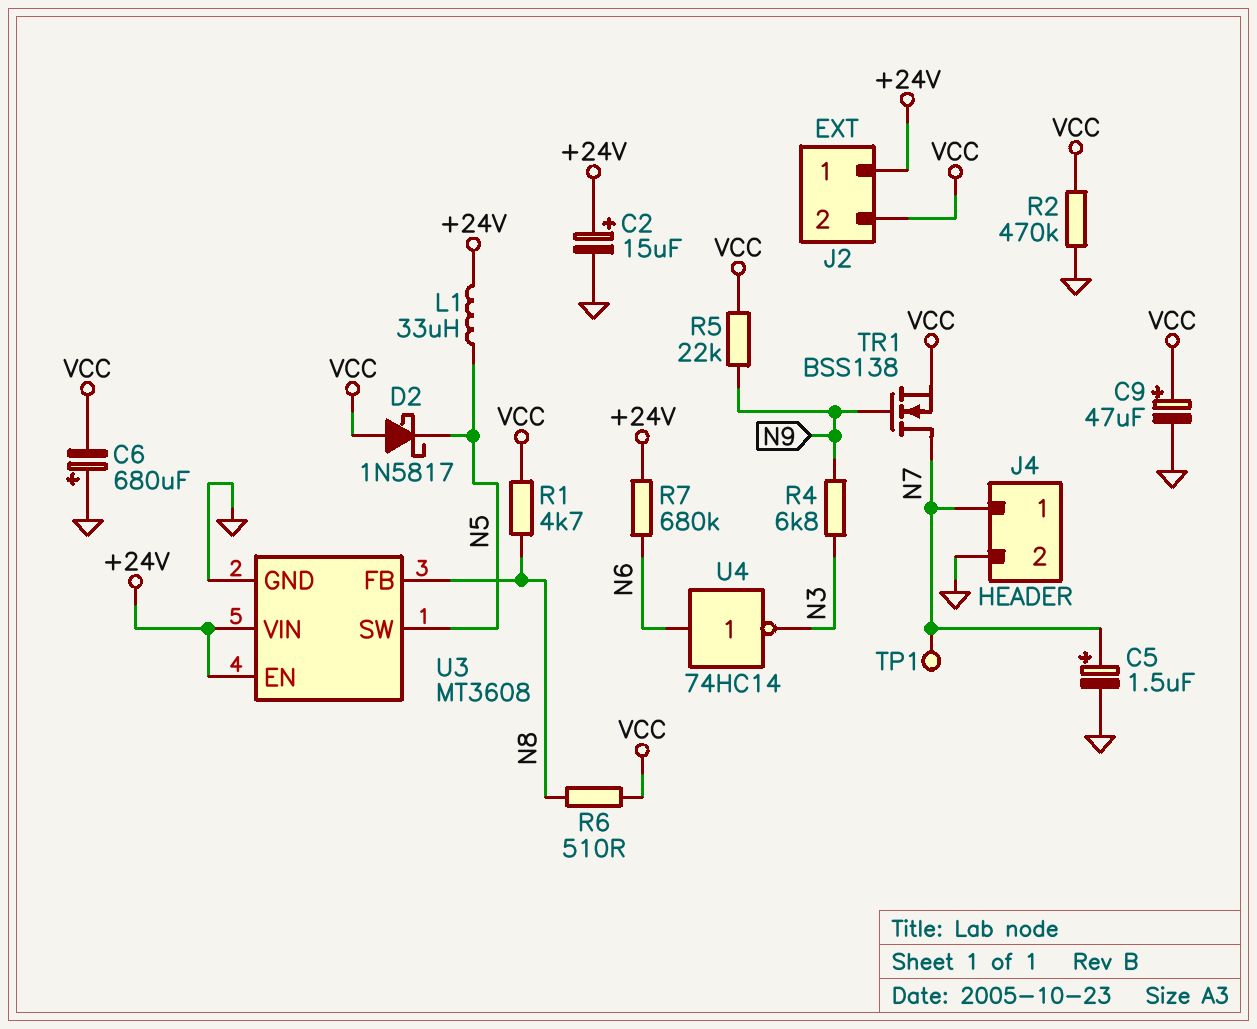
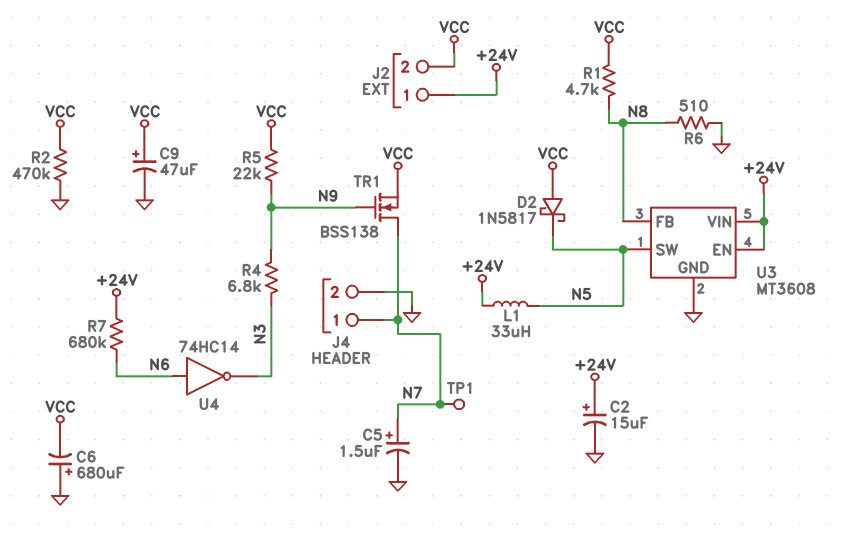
R6: 510 (N8, VCC) -> 510 (GND, N8)

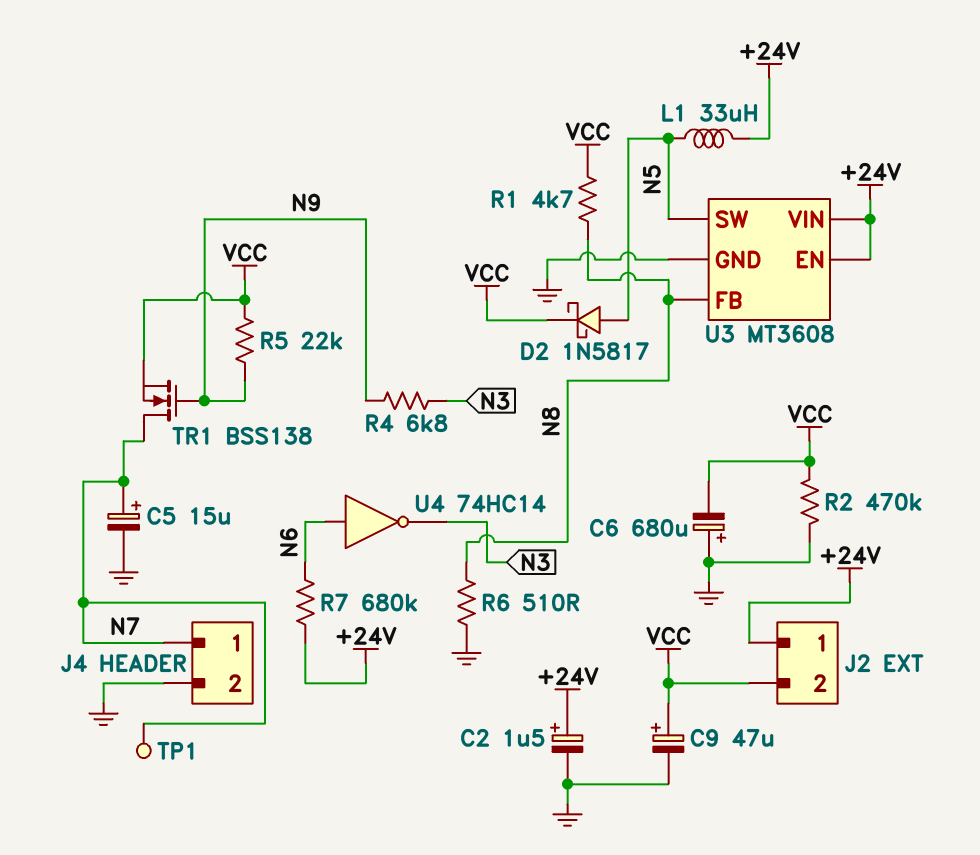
C2: 15uF (plus +24V, minus GND) -> 1.5uF (plus +24V, minus GND)
C5: 1.5uF (plus N7, minus GND) -> 15uF (plus N7, minus GND)
D2: schottky 1N5817 (A VCC, K N5) -> schottky 1N5817 (A N5, K VCC)

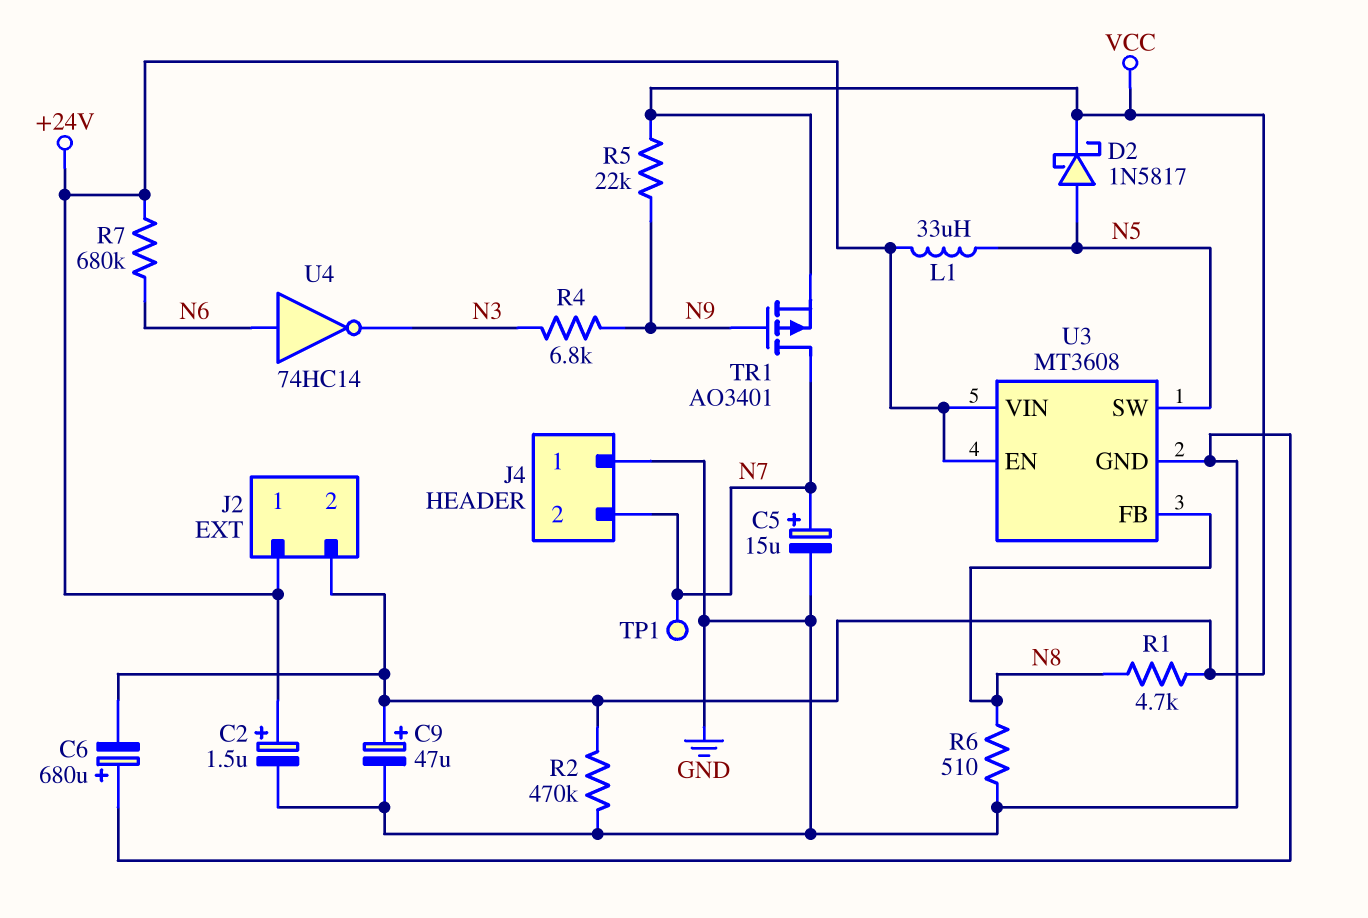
J4 pin 1: N7 -> GND
J4 pin 2: GND -> N7
TR1: NMOS BSS138 (G N9, D N7, S VCC) -> PMOS AO3401 (G N9, D N7, S VCC)

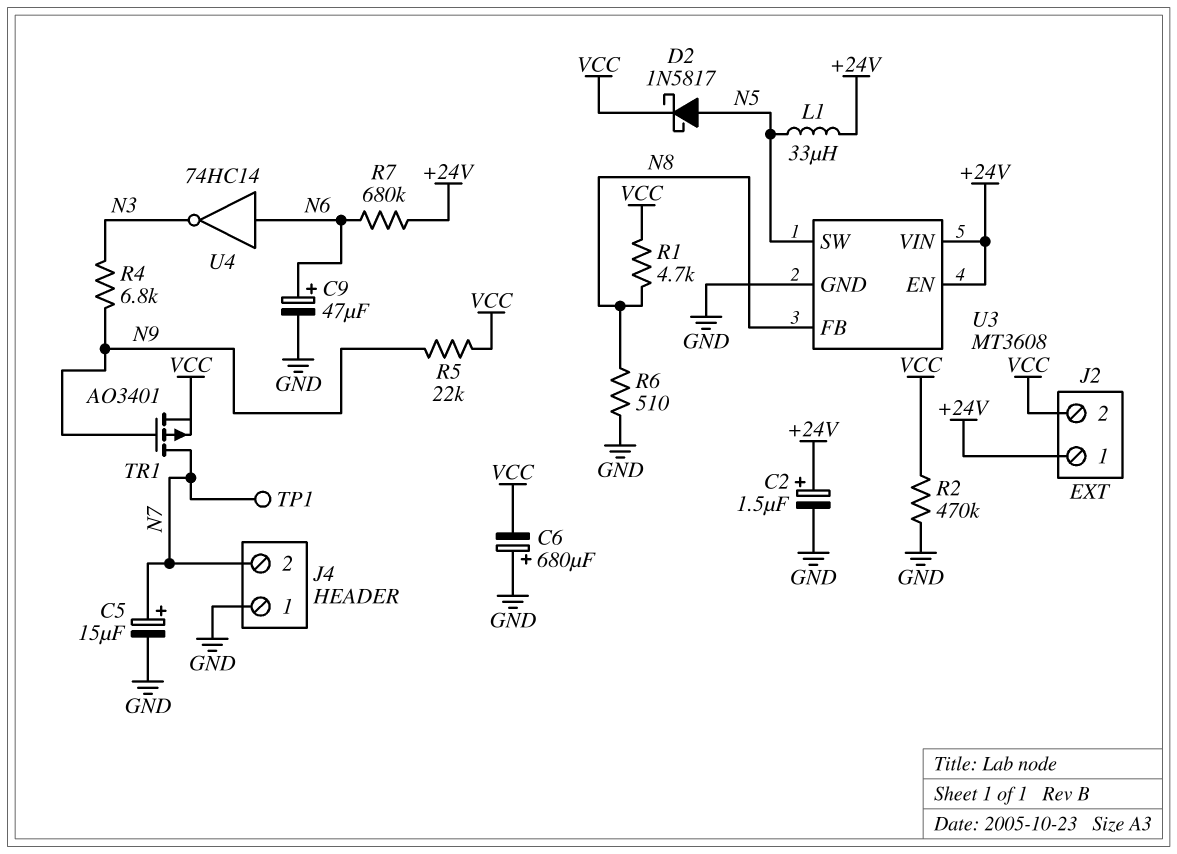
C9: 47uF (plus VCC, minus GND) -> 47uF (plus N6, minus GND)

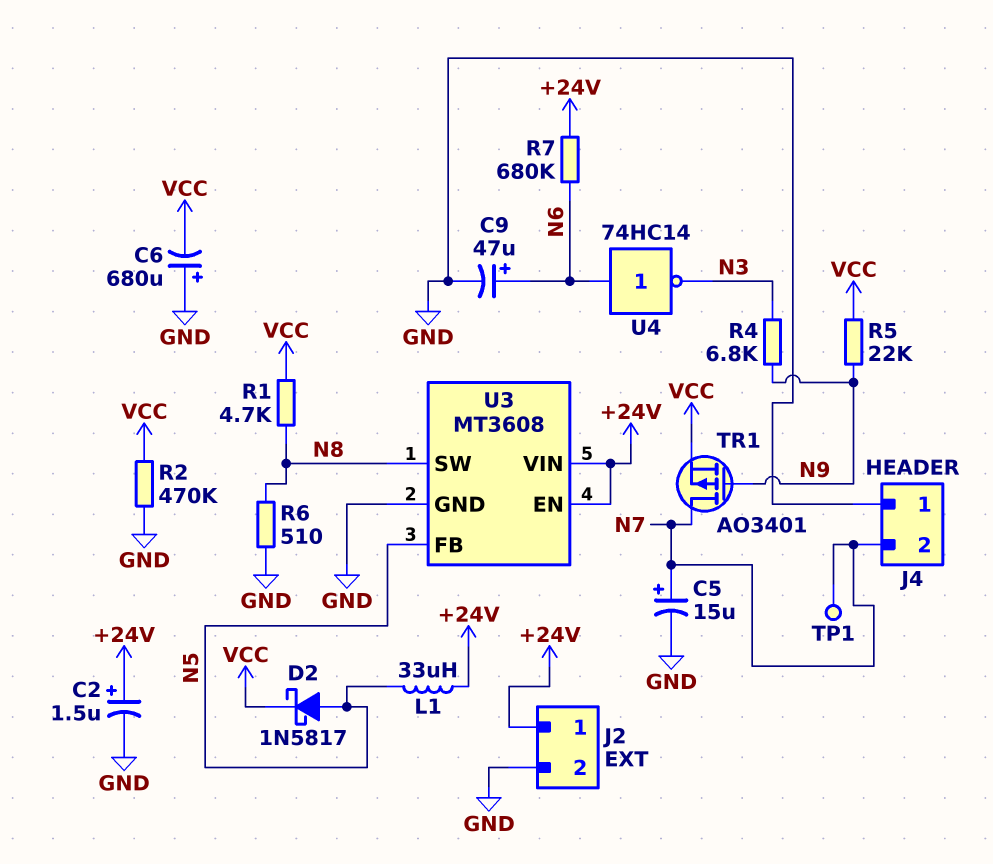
J2 pin 2: VCC -> GND
U3 pin FB: N8 -> N5
U3 pin SW: N5 -> N8

